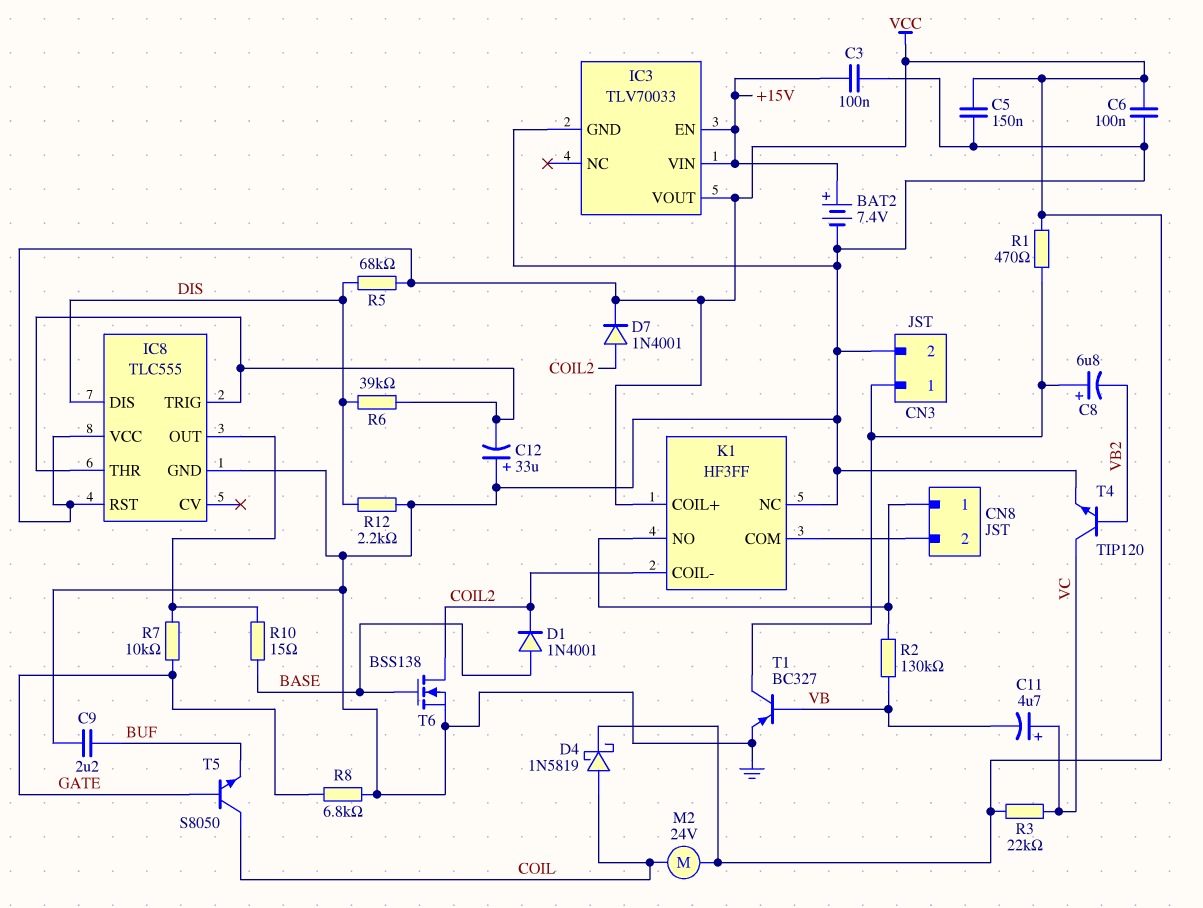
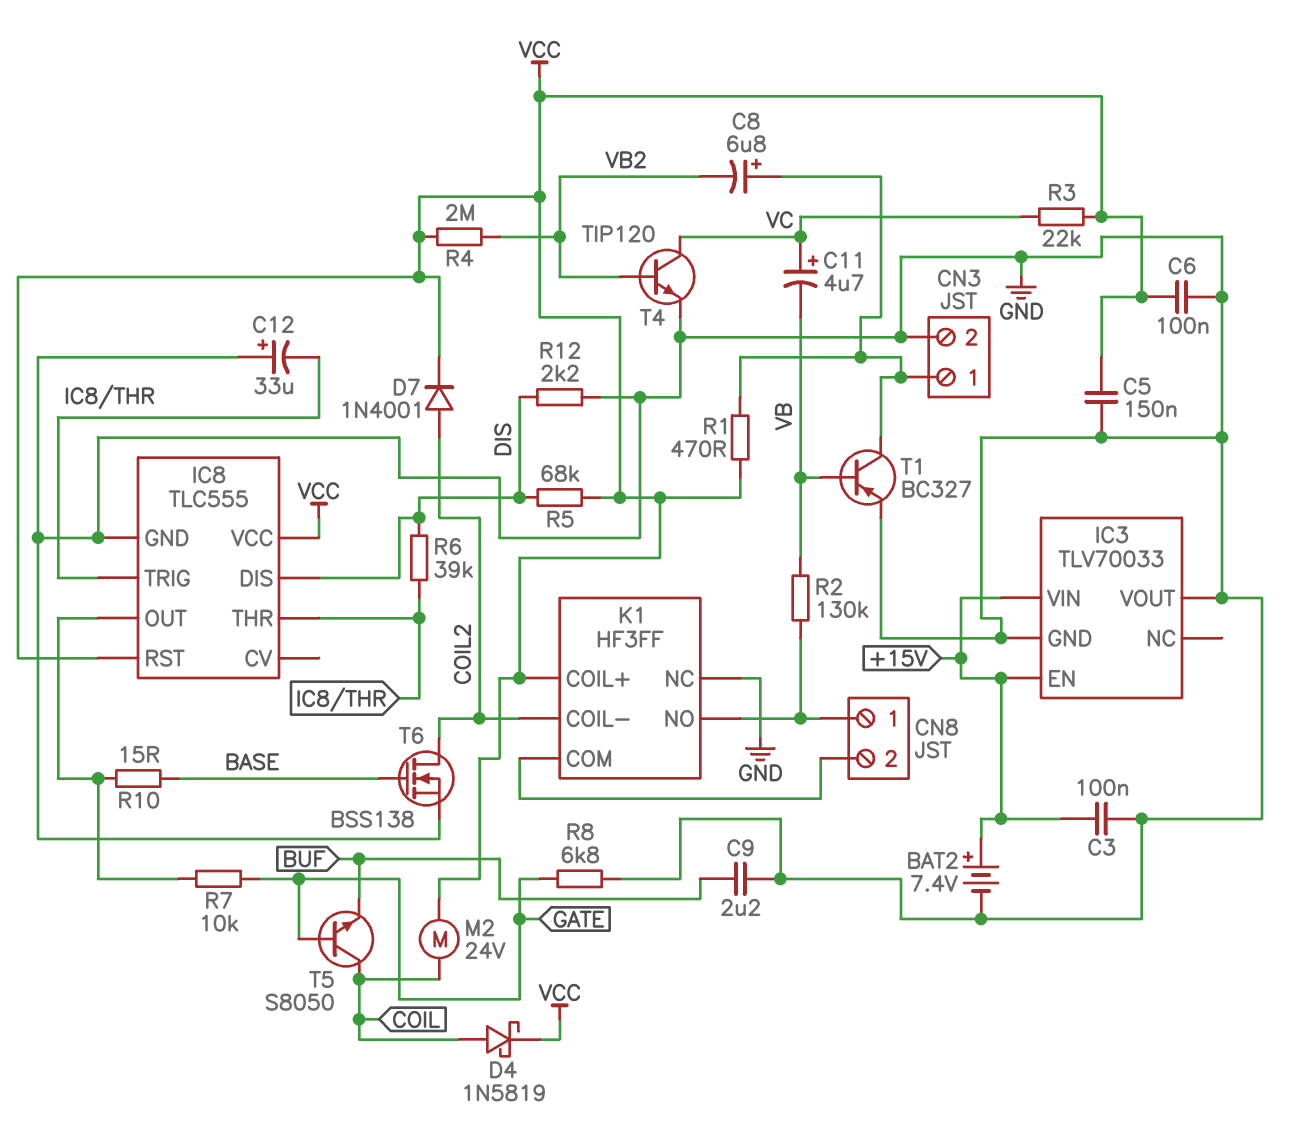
D1: diode 1N4001 (A BASE, K COIL2) -> none
IC3 pin VOUT: VCC -> GND
R4: none -> 2M (VB2, VCC)

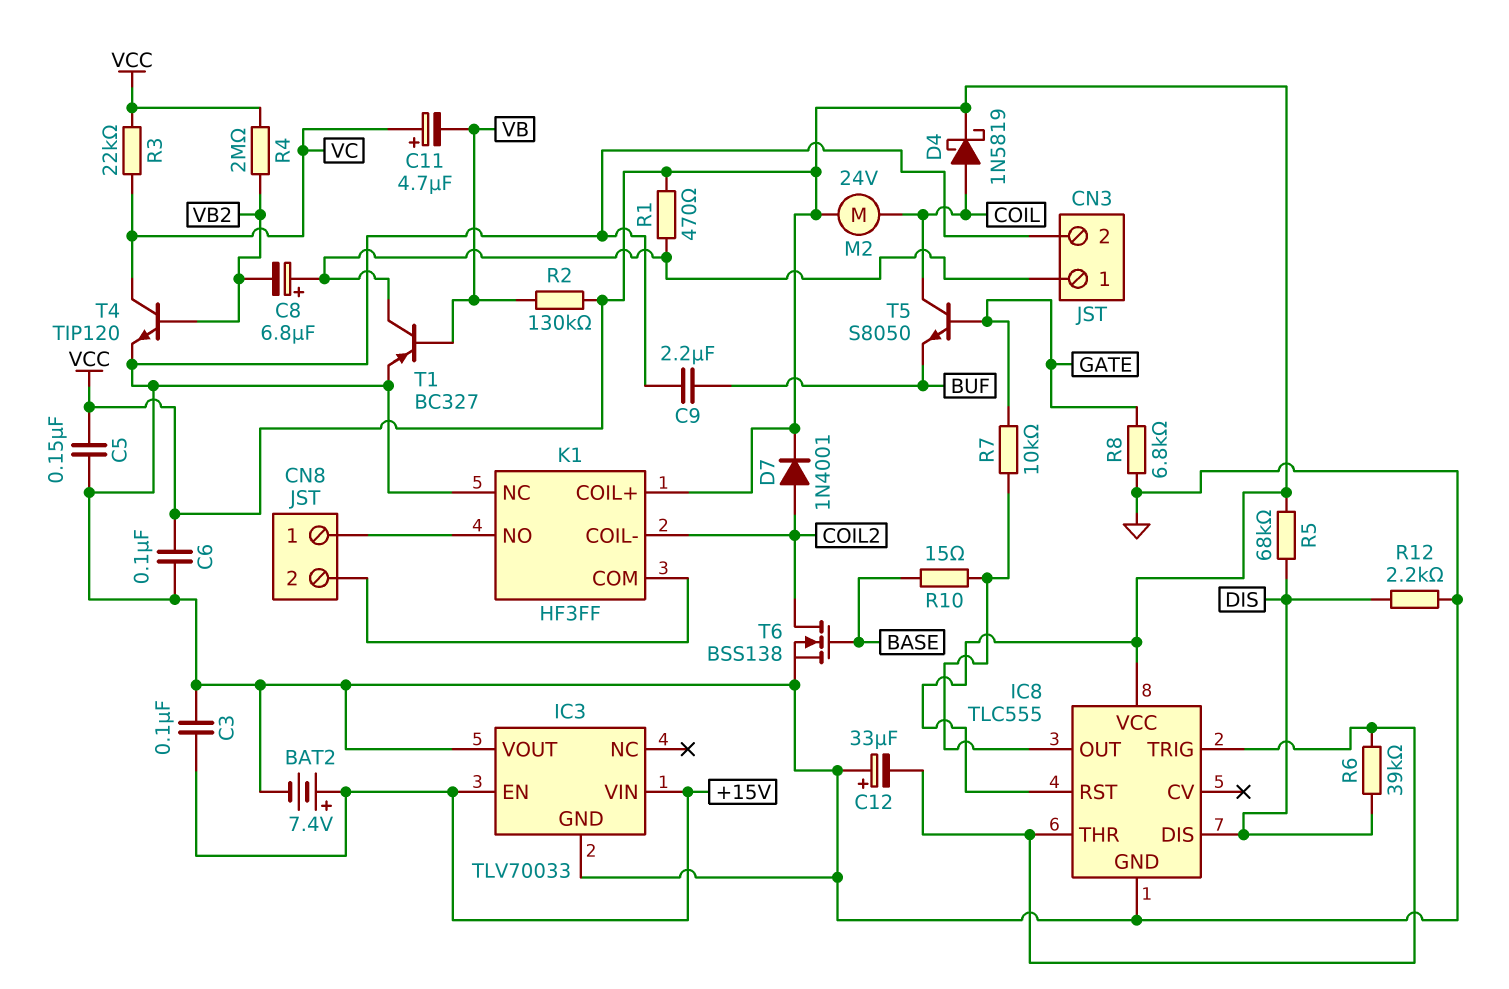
R2: 130k (CN8/1, VB) -> 130k (VB, VCC)

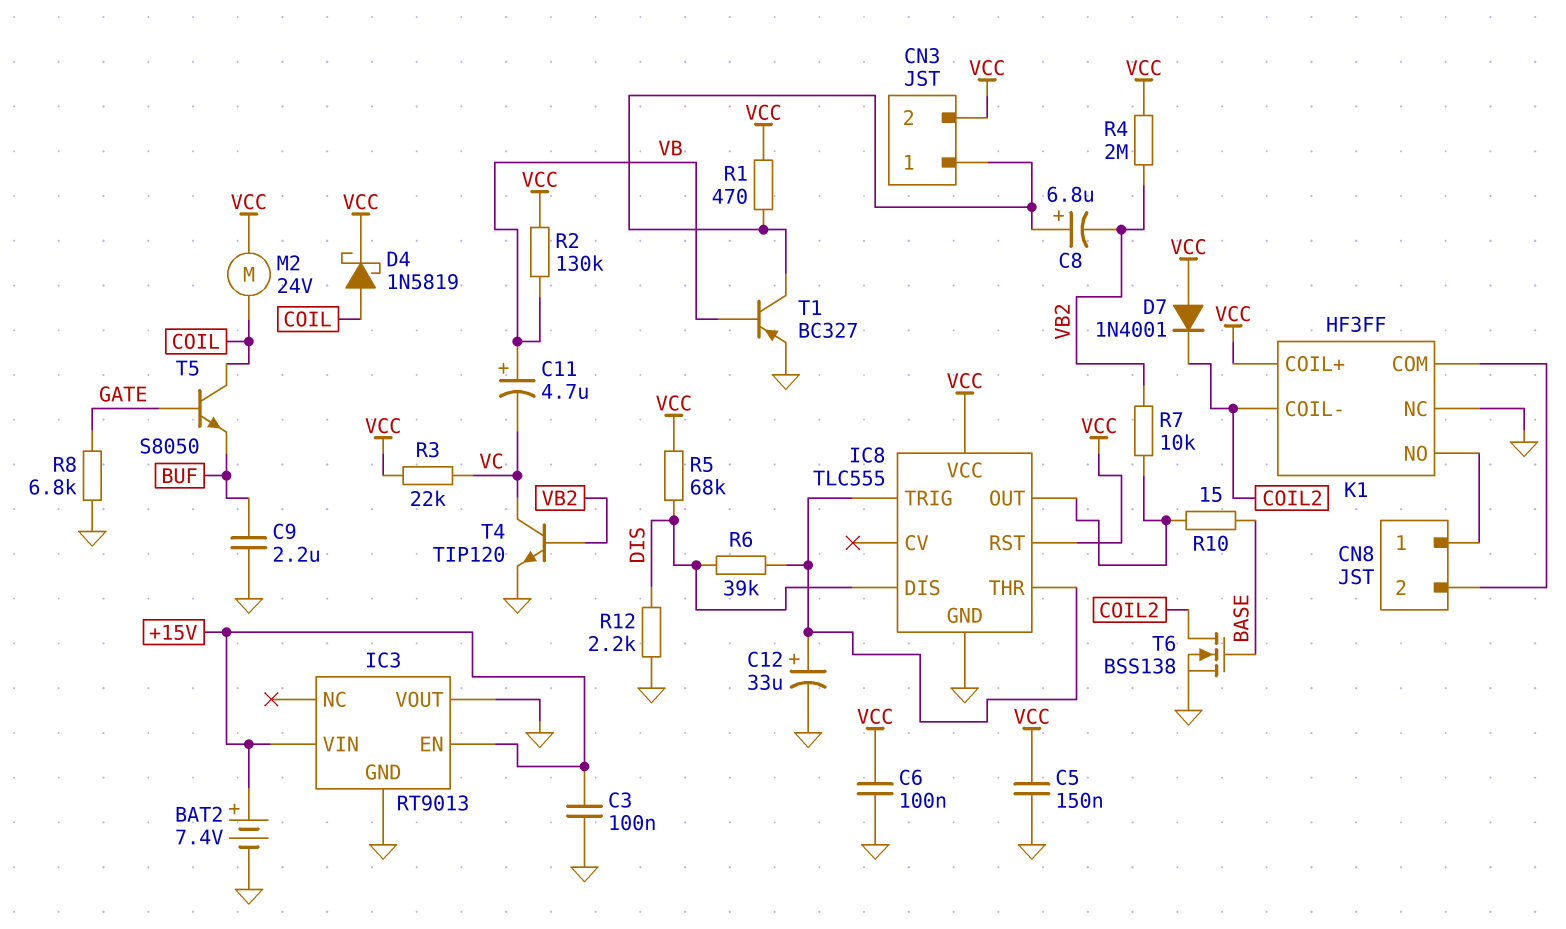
C11: 4.7uF (plus VC, minus VB) -> 4.7uF (plus VB, minus VC)
C12: 33uF (plus GND, minus IC8/THR) -> 33uF (plus IC8/THR, minus GND)
CN3 pin 2: GND -> VCC
D7: diode 1N4001 (A COIL2, K VCC) -> diode 1N4001 (A VCC, K COIL2)
IC3: TLV70033 -> RT9013
R7: 10k (GATE, IC8/OUT) -> 10k (IC8/OUT, VB2)

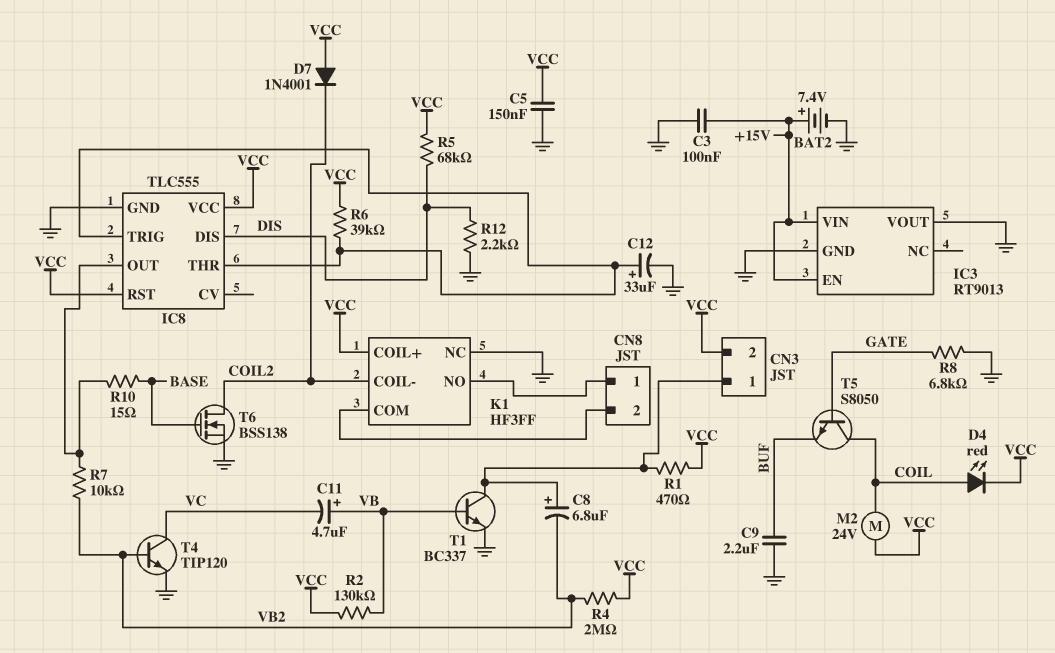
C6: 100nF (GND, VCC) -> none
D4: schottky 1N5819 (A COIL, K VCC) -> LED red (A COIL, K VCC)
R3: 22k (VC, VCC) -> none
R6: 39k (DIS, IC8/THR) -> 39k (IC8/THR, VCC)
T1: PNP BC327 (B VB, C CN3/1, E GND) -> NPN BC337 (B VB, C CN3/1, E GND)

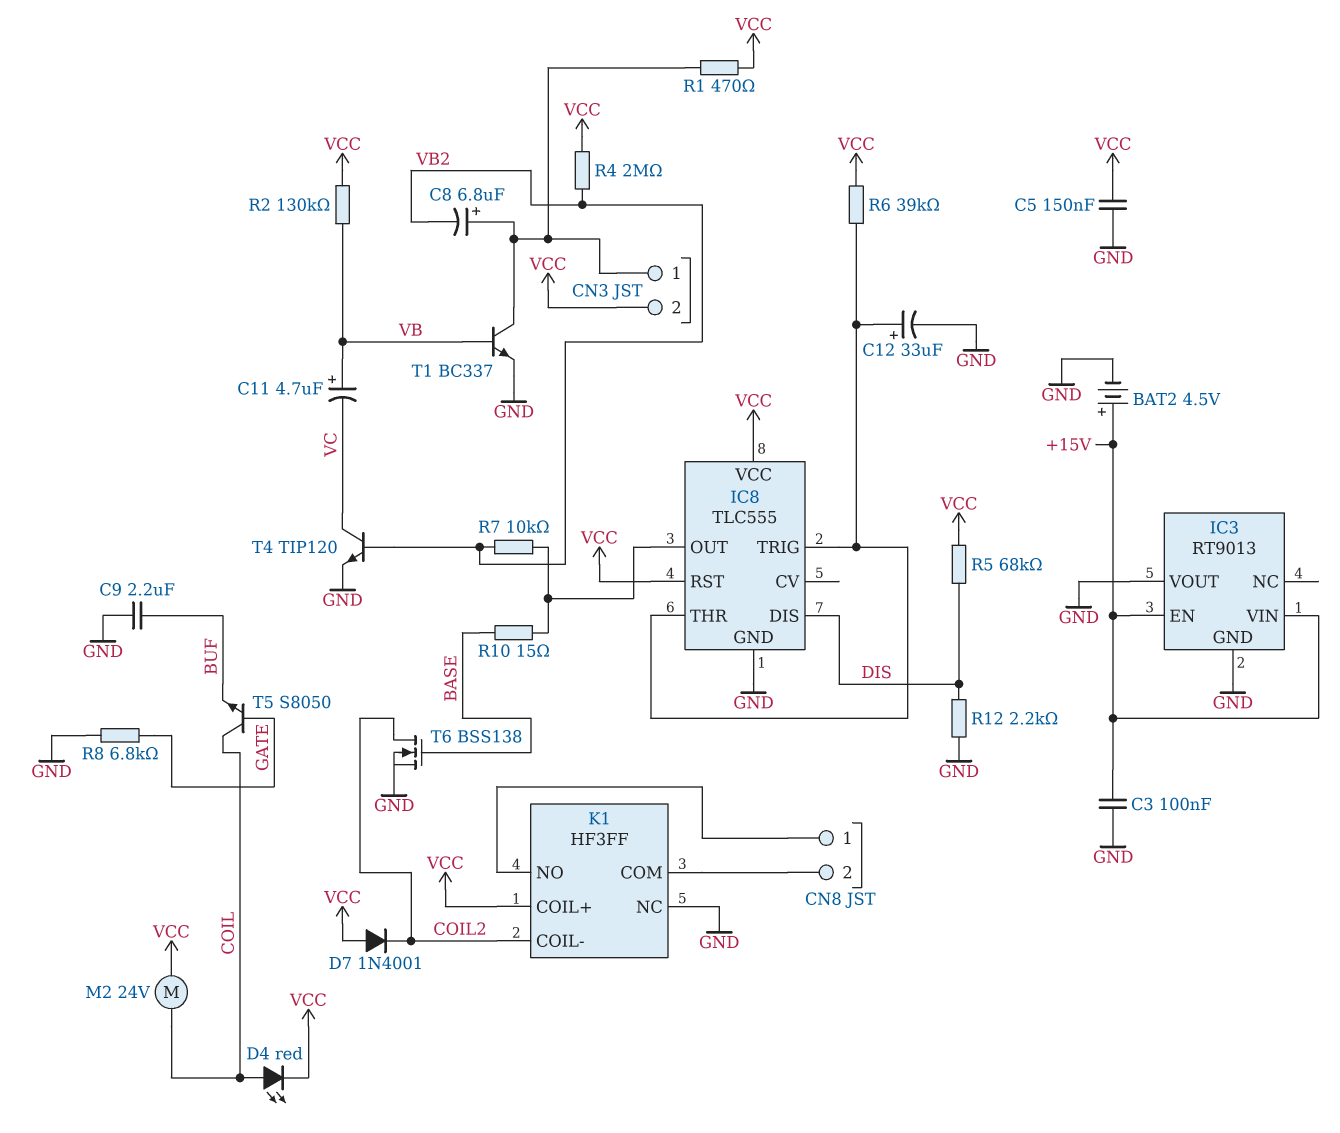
BAT2: 7.4V (plus +15V, minus GND) -> 4.5V (plus +15V, minus GND)

